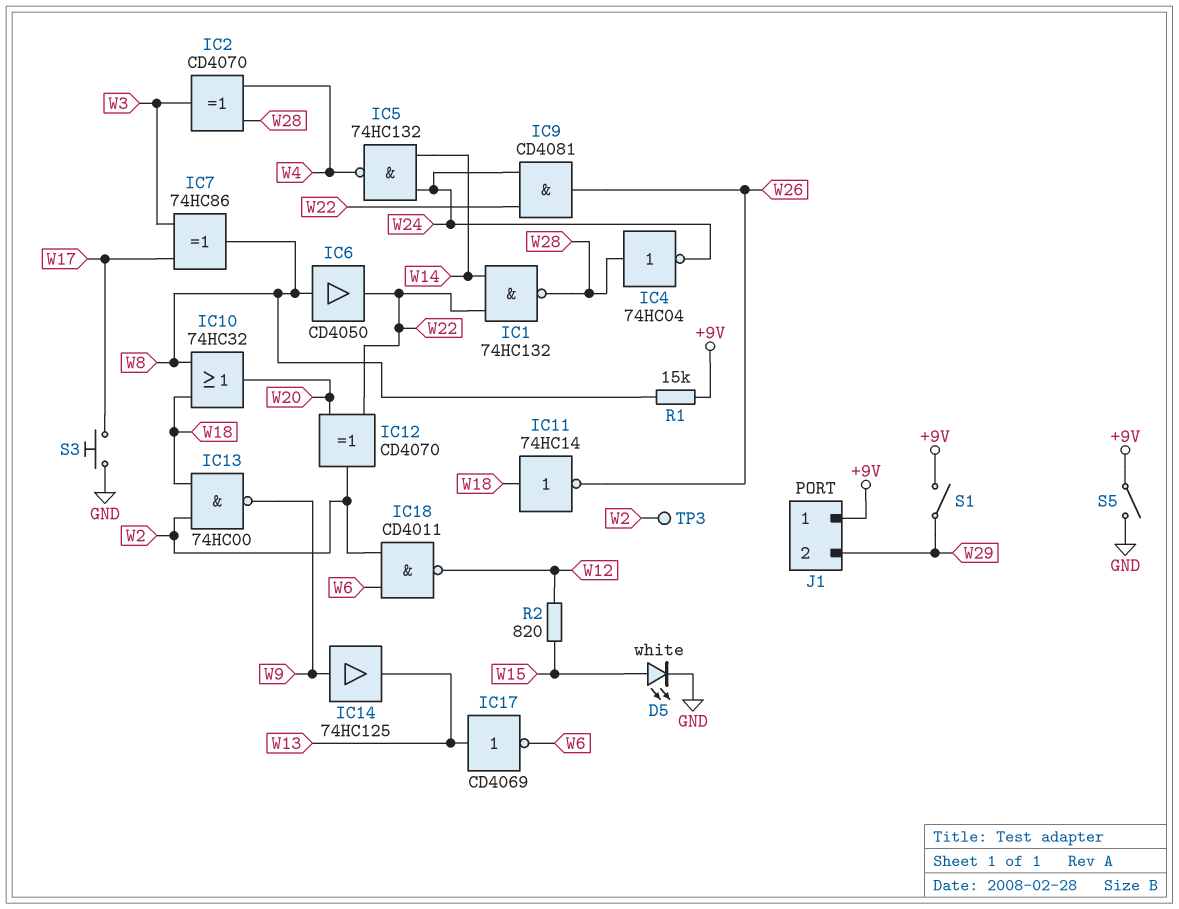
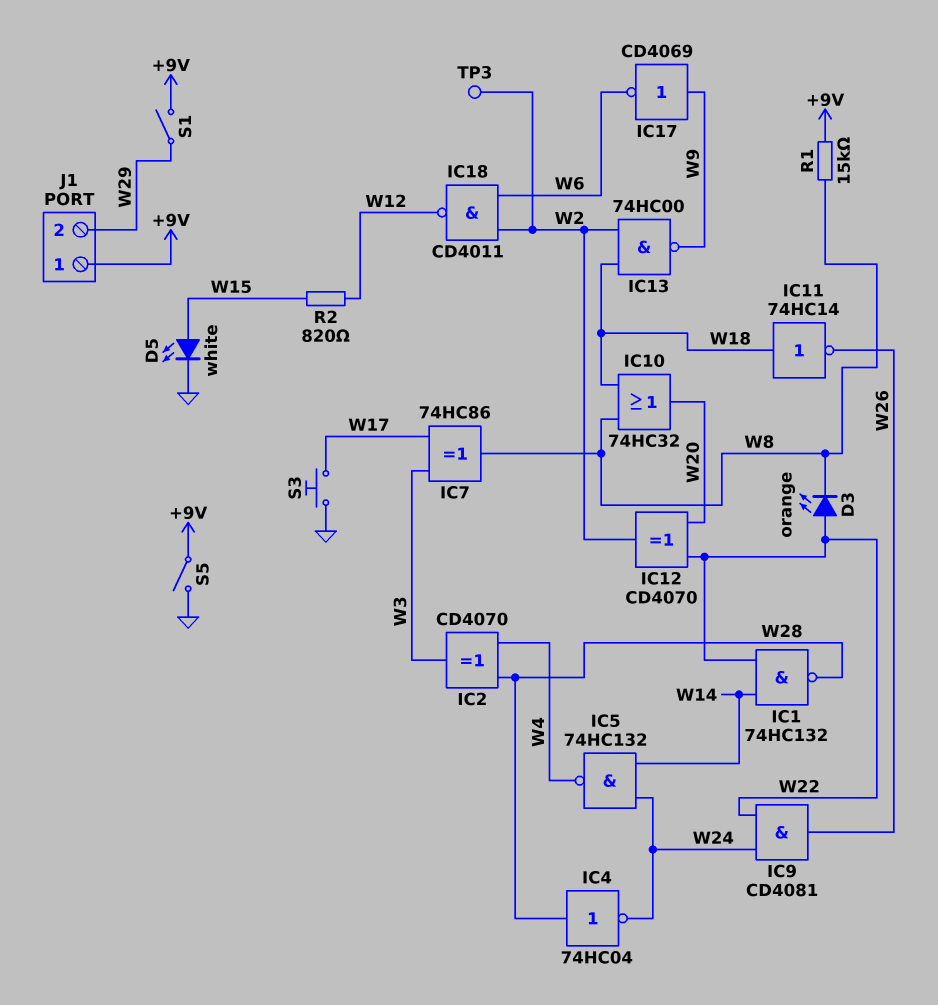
D3: none -> LED orange (A W22, K W8)
IC6: buffer CD4050 (in W8, out W22) -> none
IC14: buffer 74HC125 (in W9, out W13) -> none
IC17: NOT CD4069 (in W13, out W6) -> NOT CD4069 (in W9, out W6)

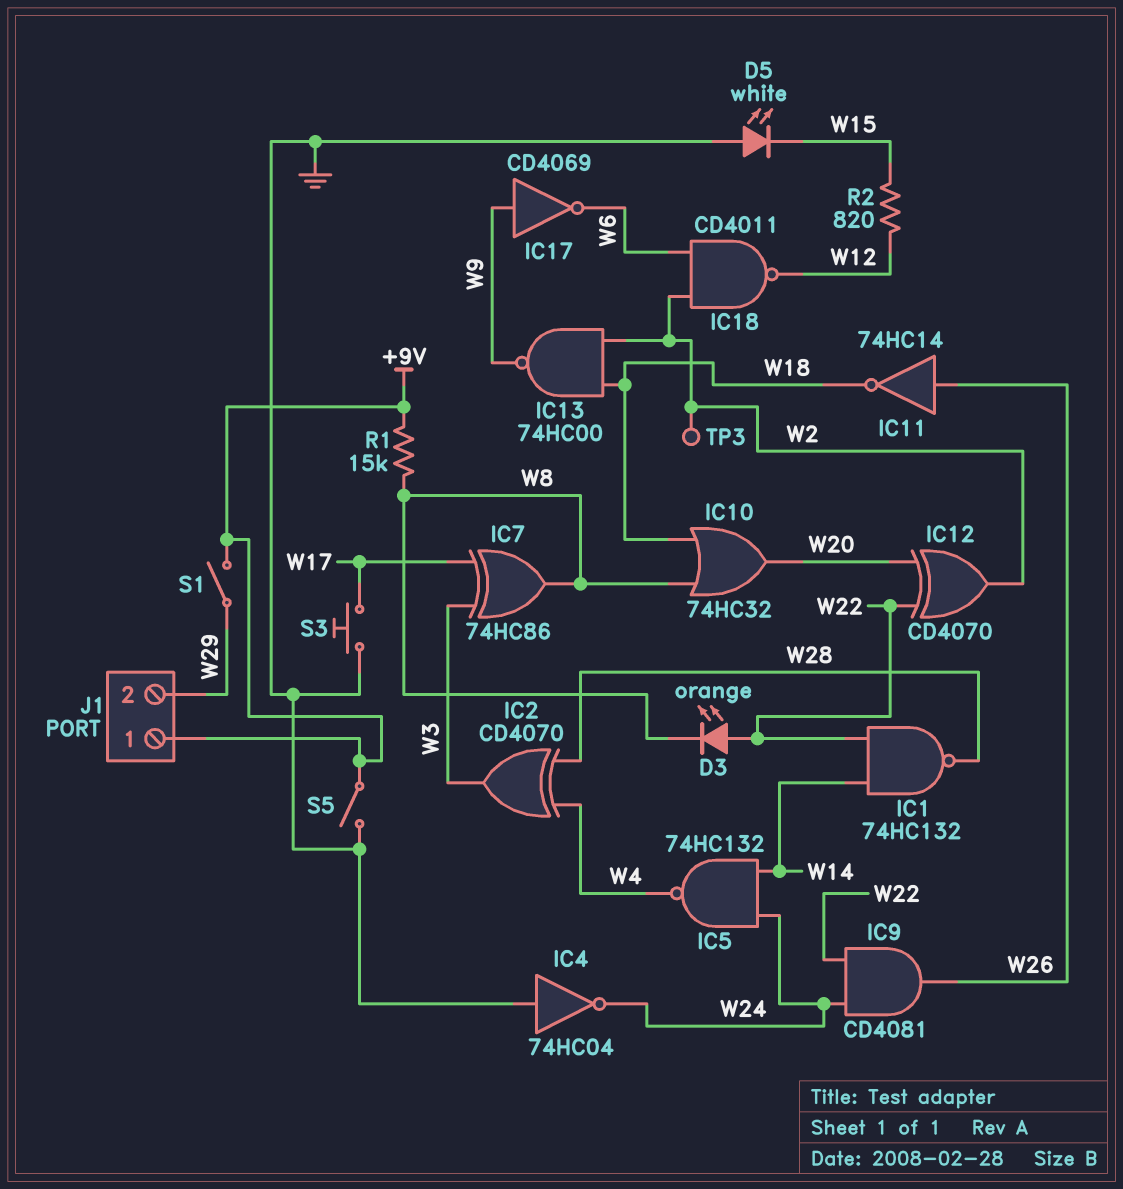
D5: LED white (A W15, K GND) -> LED white (A GND, K W15)
IC4: NOT 74HC04 (in W28, out W24) -> NOT 74HC04 (in GND, out W24)
IC11: NOT 74HC14 (in W18, out W26) -> NOT 74HC14 (in W26, out W18)

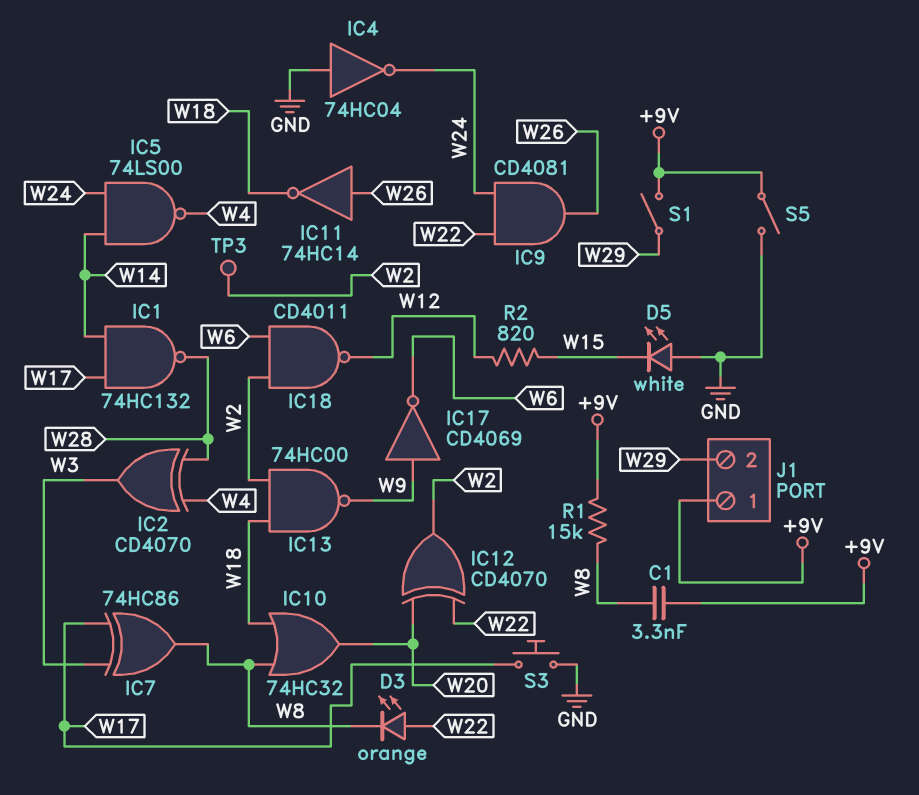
C1: none -> 3.3nF (+9V, W8)
IC1: NAND 74HC132 (in W14, in W22, out W28) -> NAND 74HC132 (in W14, in W17, out W28)
IC5: NAND 74HC132 (in W14, in W24, out W4) -> NAND 74LS00 (in W14, in W24, out W4)

